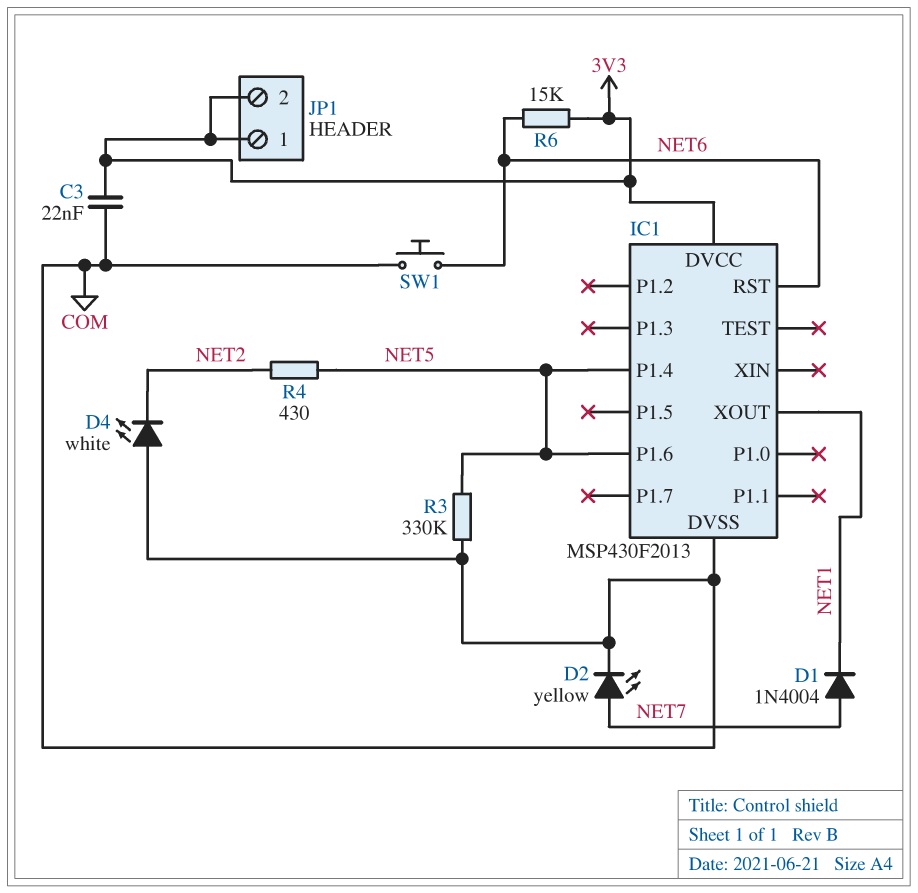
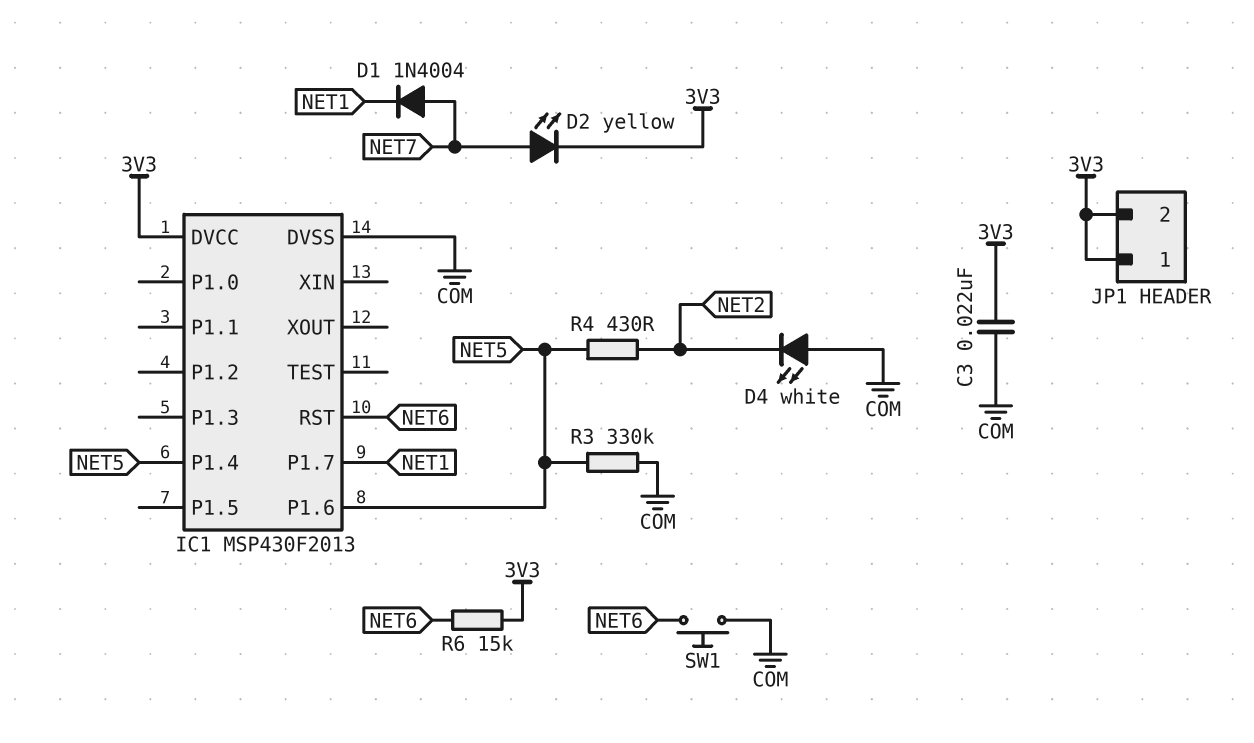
D2: LED yellow (A NET7, K COM) -> LED yellow (A NET7, K 3V3)
IC1 pin P1.7: none -> NET1
IC1 pin XOUT: NET1 -> none

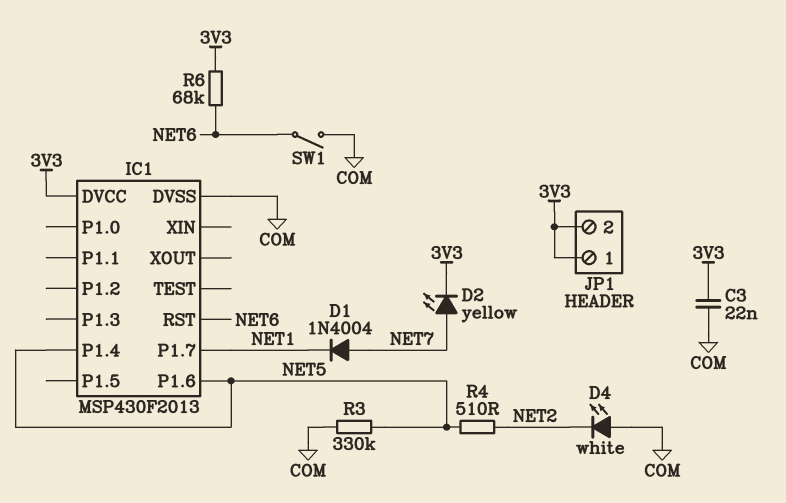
R4: 430 (NET2, NET5) -> 510 (NET2, NET5)
R6: 15k (3V3, NET6) -> 68k (3V3, NET6)
SW1: button (COM, NET6) -> switch (COM, NET6)

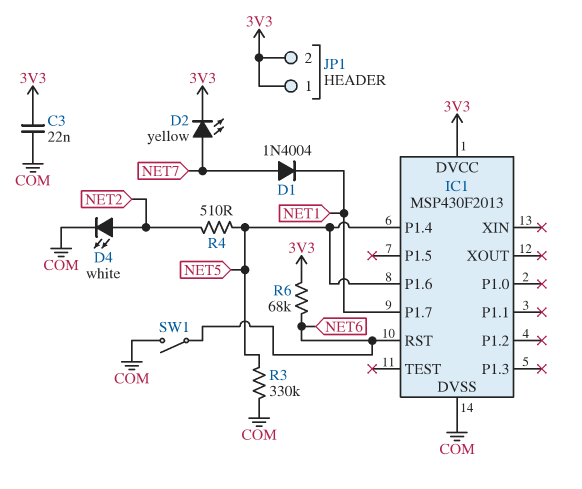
D4: LED white (A COM, K NET2) -> LED white (A NET2, K COM)

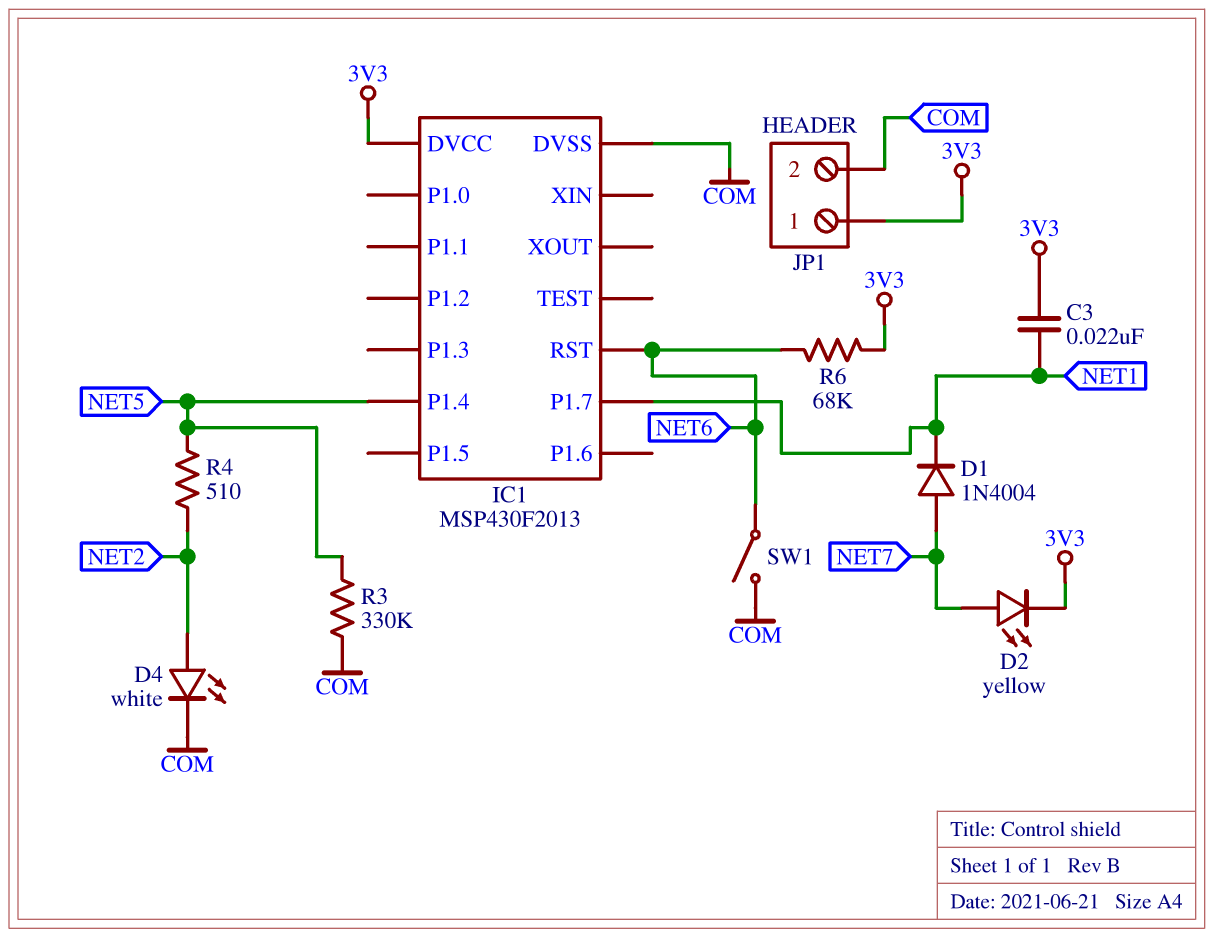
C3: 22nF (3V3, COM) -> 22nF (3V3, NET1)
IC1 pin P1.6: NET5 -> none
JP1 pin 2: 3V3 -> COM

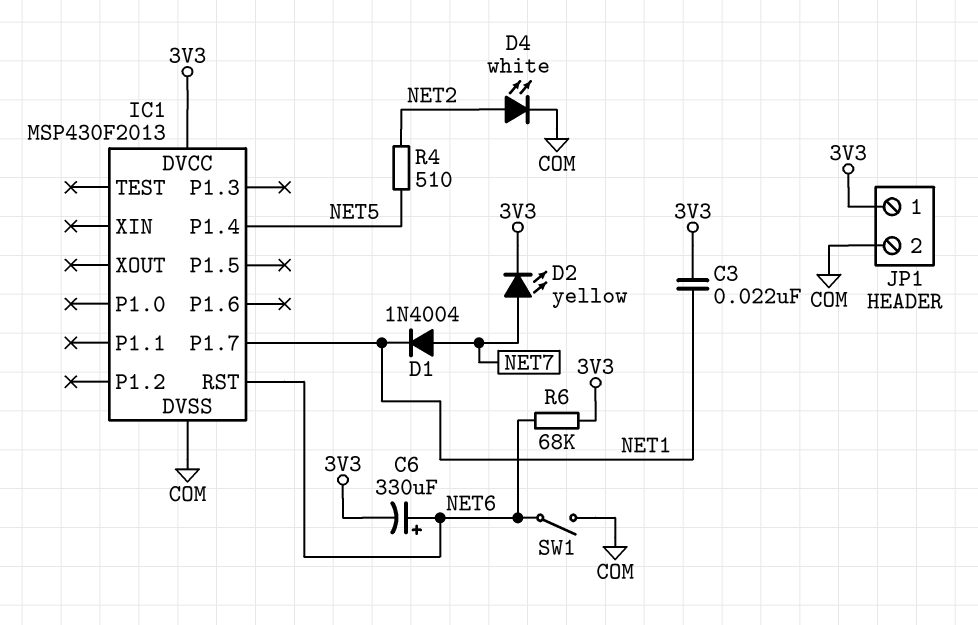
C6: none -> 330uF (plus NET6, minus 3V3)
R3: 330k (COM, NET5) -> none

